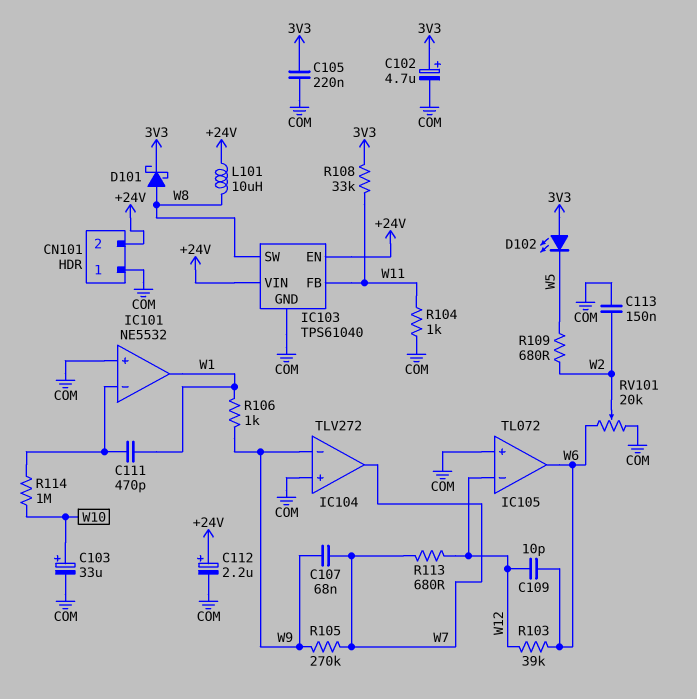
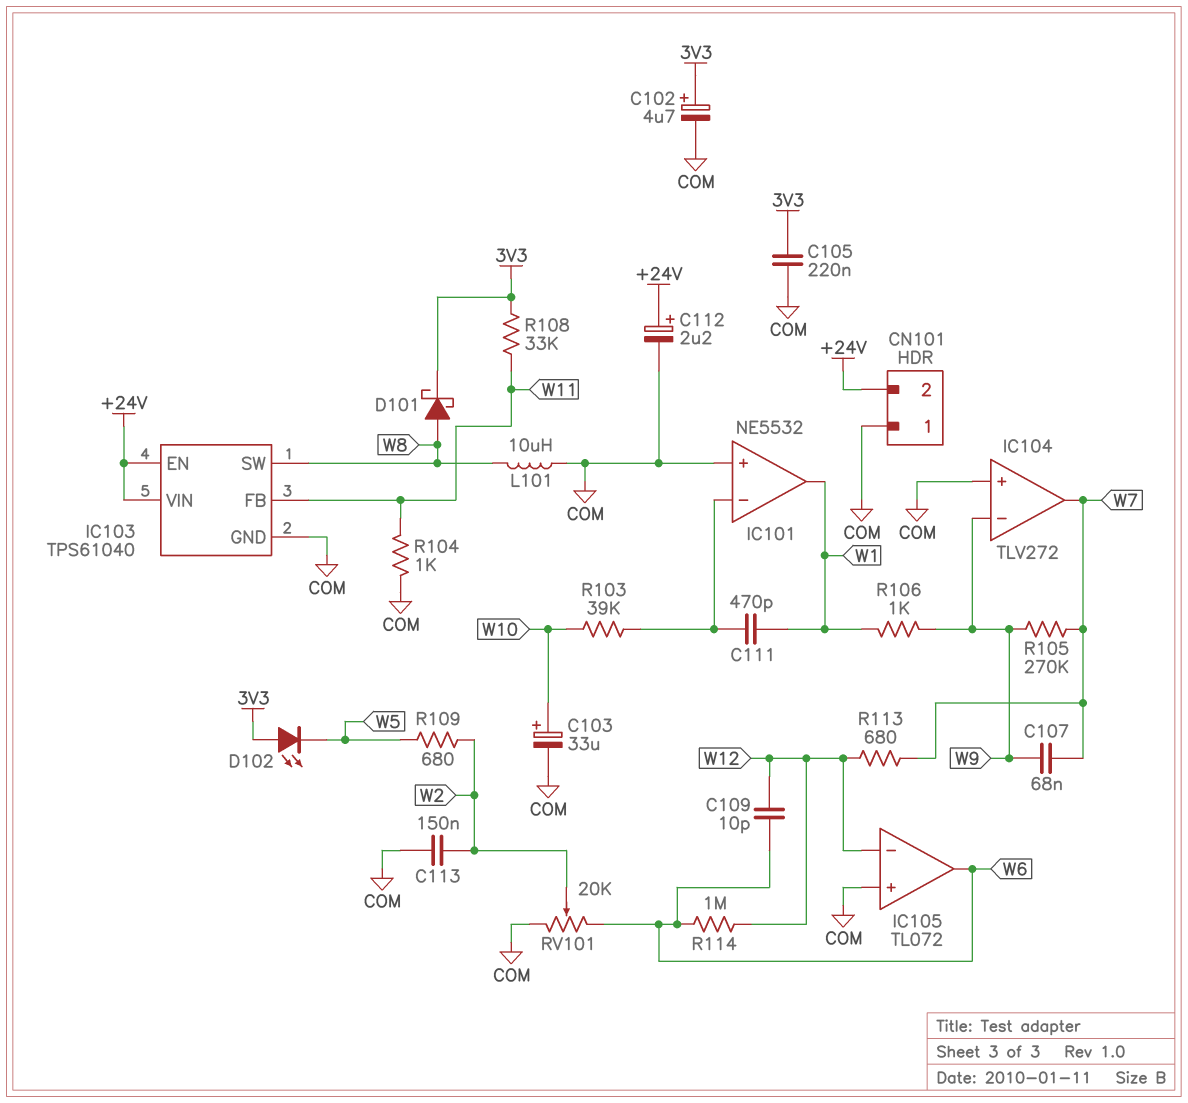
L101: 10uH (+24V, W8) -> 10uH (COM, W8)
R103: 39k (W6, W12) -> 39k (IC101/in-, W10)
R114: 1M (IC101/in-, W10) -> 1M (W6, W12)

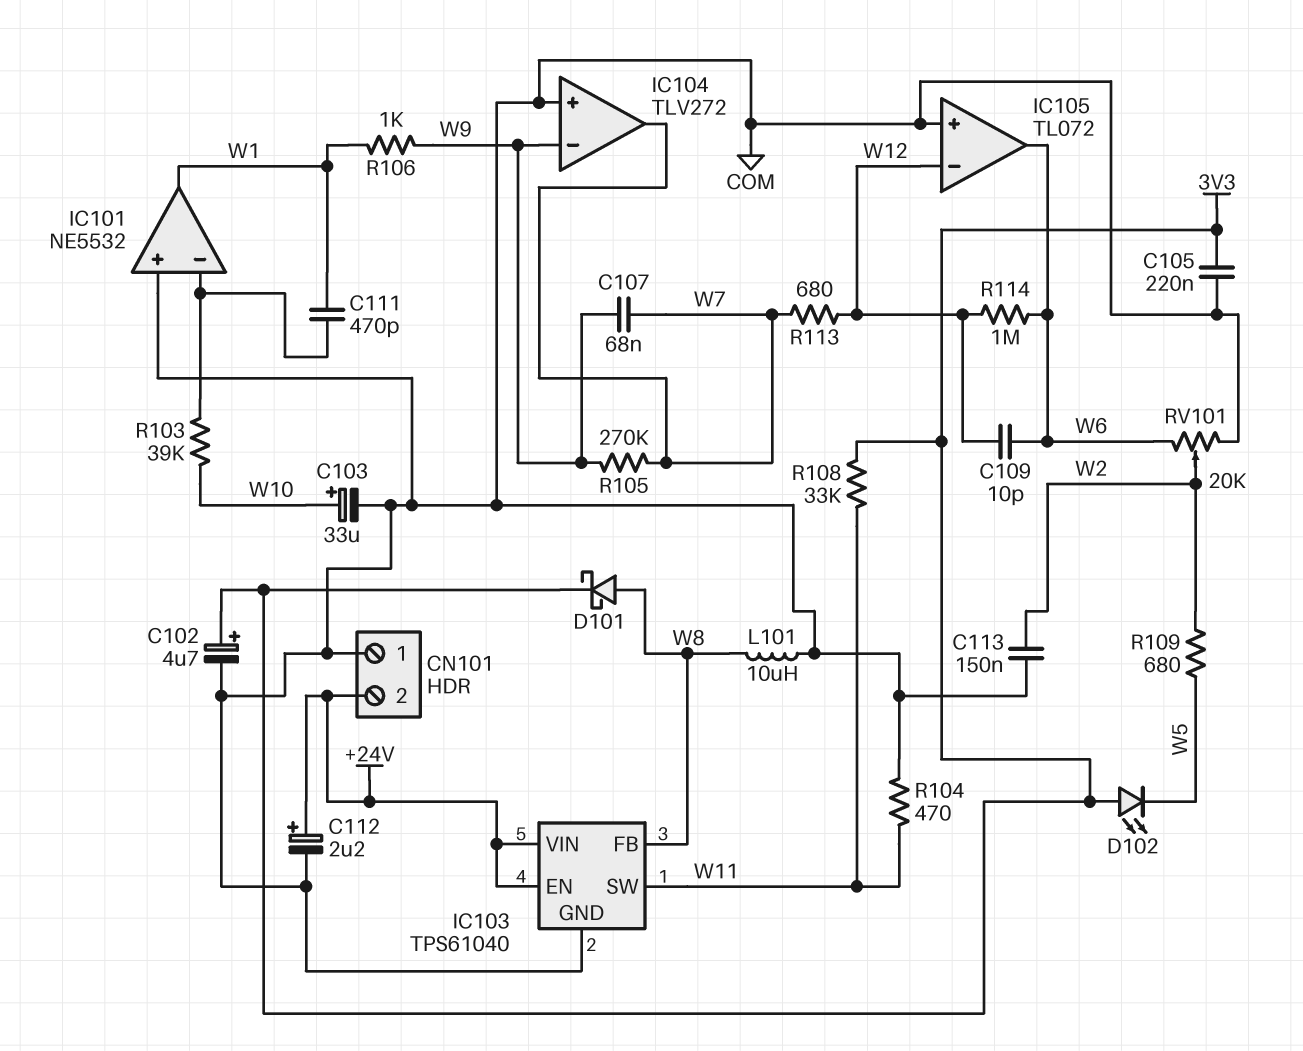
IC103 pin FB: W11 -> W8
IC103 pin SW: W8 -> W11
R104: 1k (COM, W11) -> 470 (COM, W11)

